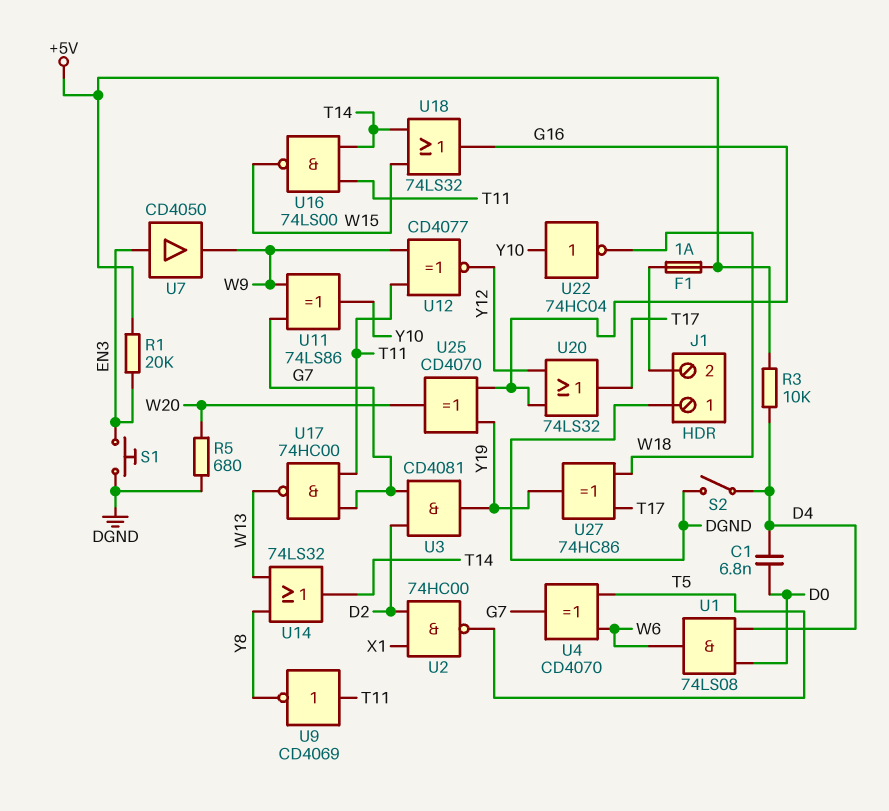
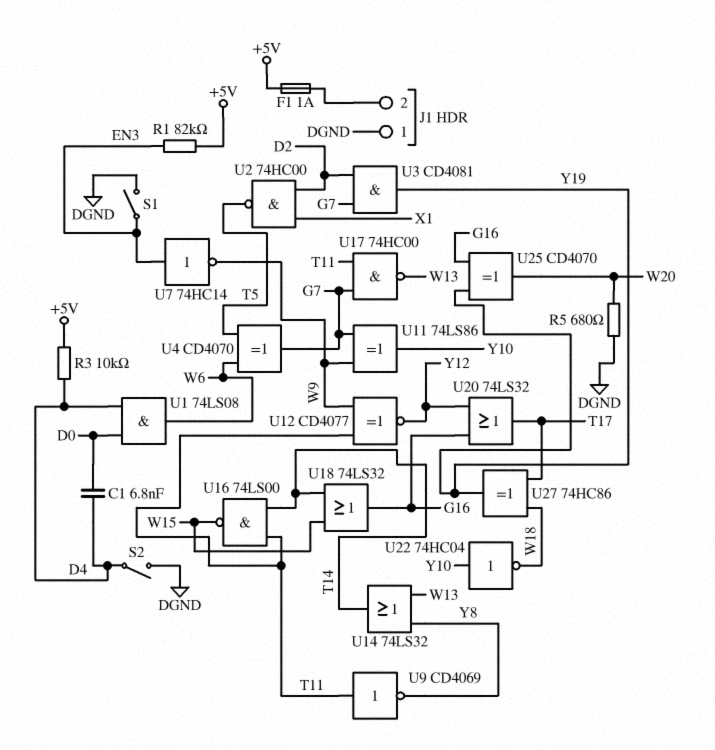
R1: 20k (+5V, EN3) -> 82k (+5V, EN3)
S1: button (DGND, EN3) -> switch (DGND, EN3)
U7: buffer CD4050 (in EN3, out W9) -> NOT 74HC14 (in EN3, out W9)

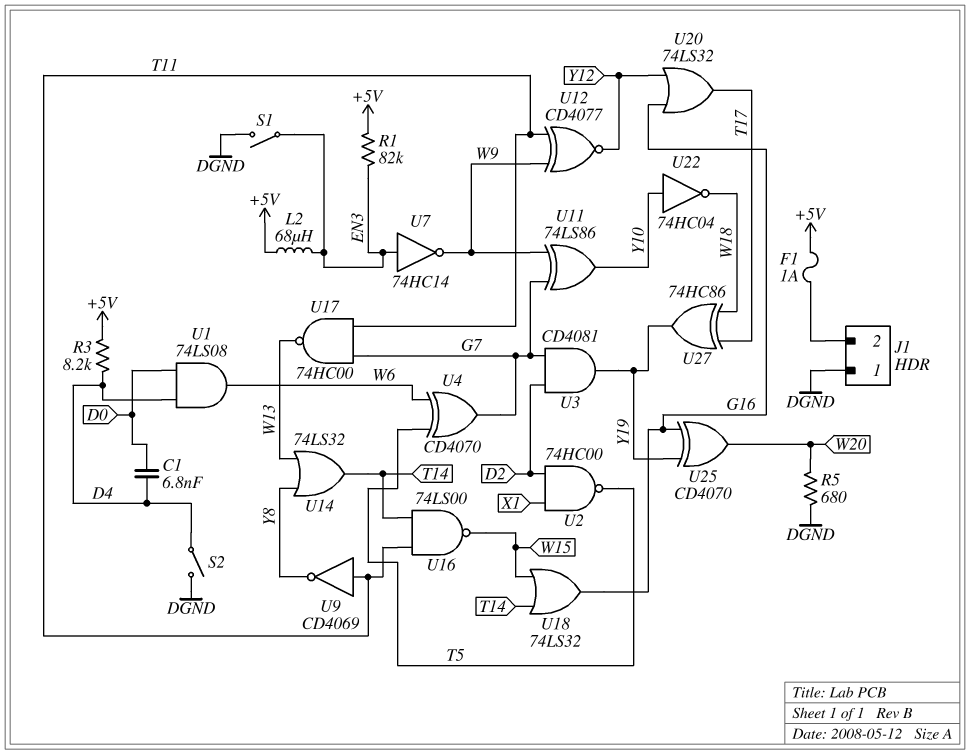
L2: none -> 68uH (+5V, EN3)
R3: 10k (+5V, D4) -> 8.2k (+5V, D4)

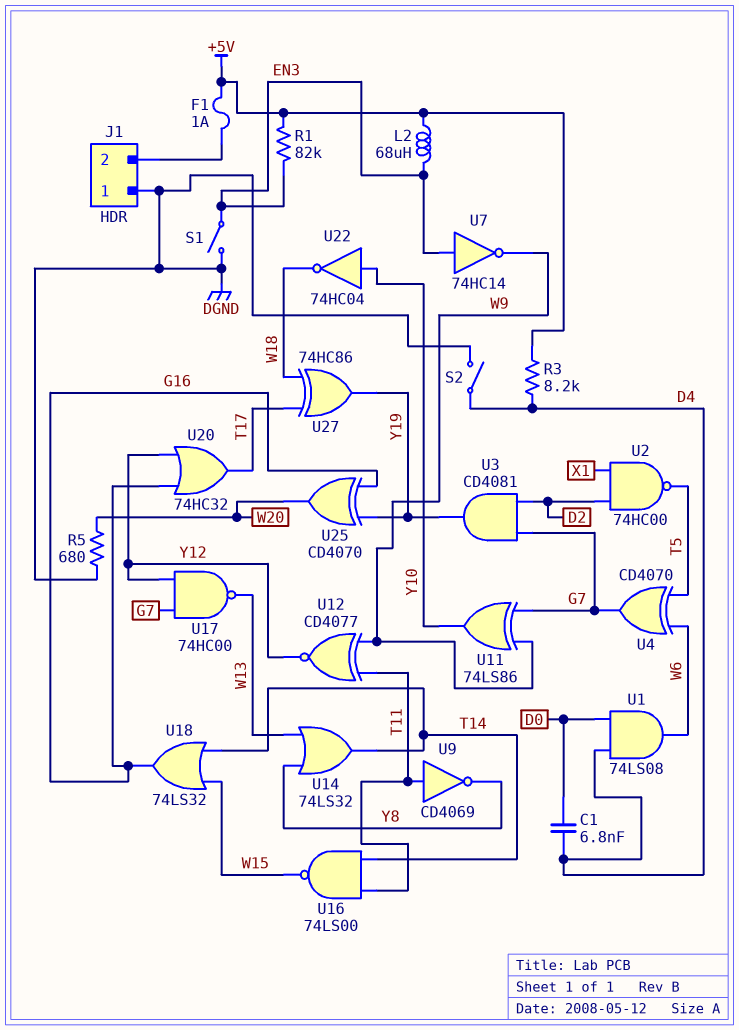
U17: NAND 74HC00 (in G7, in T11, out W13) -> NAND 74HC00 (in G7, in Y12, out W13)
U20: OR 74LS32 (in G16, in Y12, out T17) -> OR 74HC32 (in G16, in Y12, out T17)

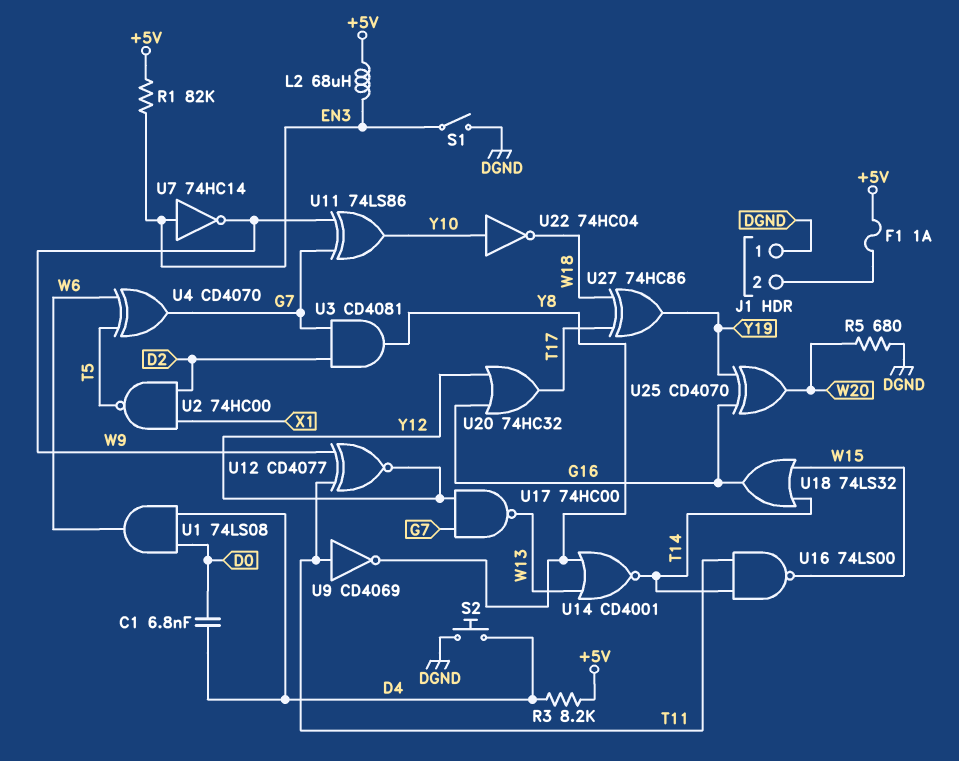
S2: switch (D4, DGND) -> button (D4, DGND)
U3: AND CD4081 (in D2, in G7, out Y19) -> AND CD4081 (in D2, in G7, out Y8)
U14: OR 74LS32 (in W13, in Y8, out T14) -> NOR CD4001 (in W13, in Y8, out T14)

